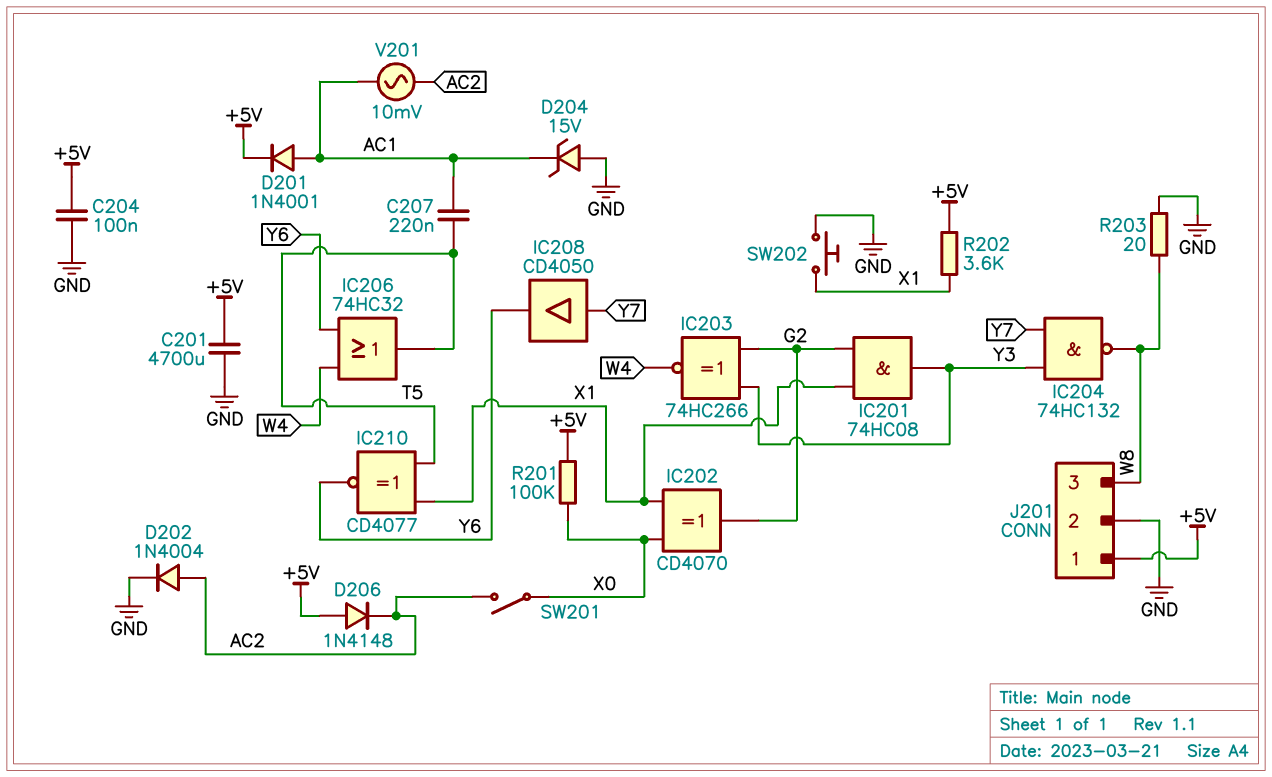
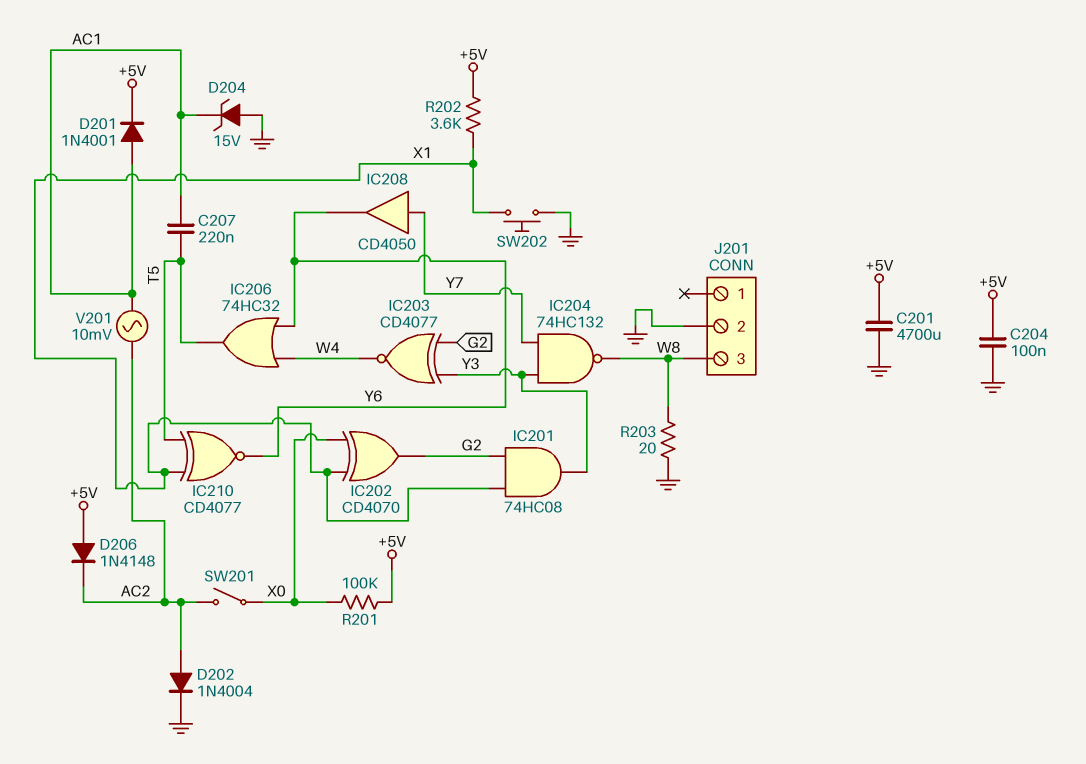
IC203: XNOR 74HC266 (in G2, in Y3, out W4) -> XNOR CD4077 (in G2, in Y3, out W4)
J201 pin 1: +5V -> none

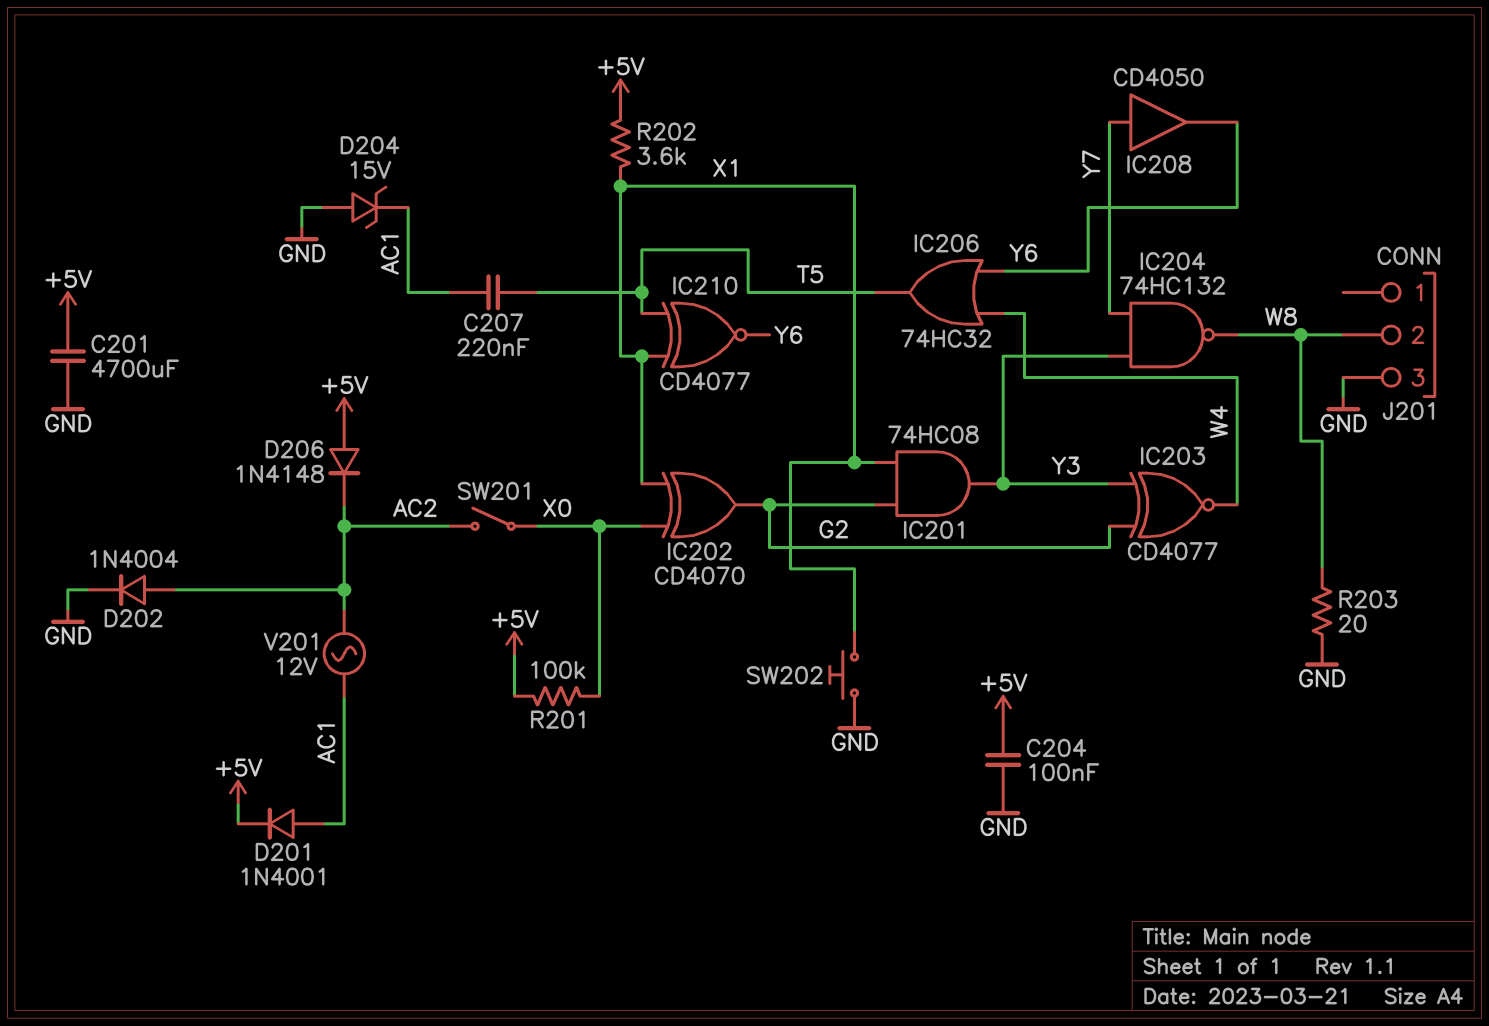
J201 pin 2: GND -> W8
J201 pin 3: W8 -> GND
V201: AC 10mV (AC1, AC2) -> AC 12V (AC1, AC2)

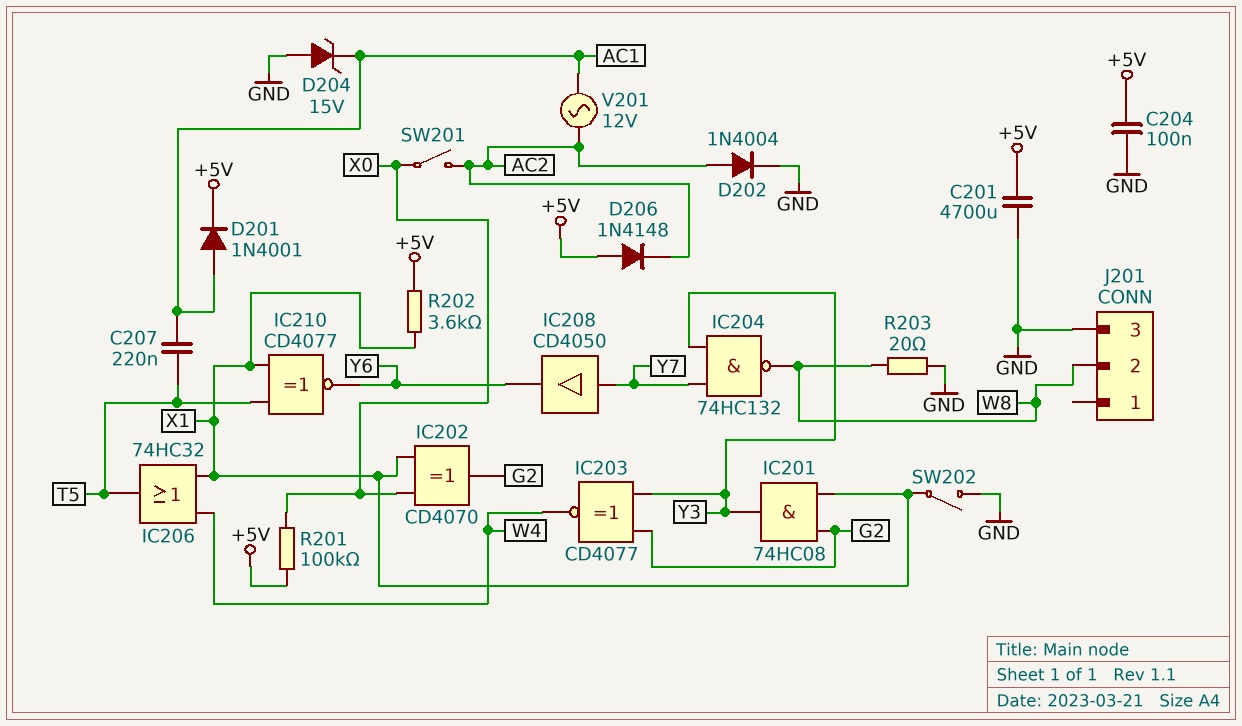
IC206: OR 74HC32 (in W4, in Y6, out T5) -> OR 74HC32 (in W4, in X1, out T5)
SW202: button (GND, X1) -> switch (GND, X1)

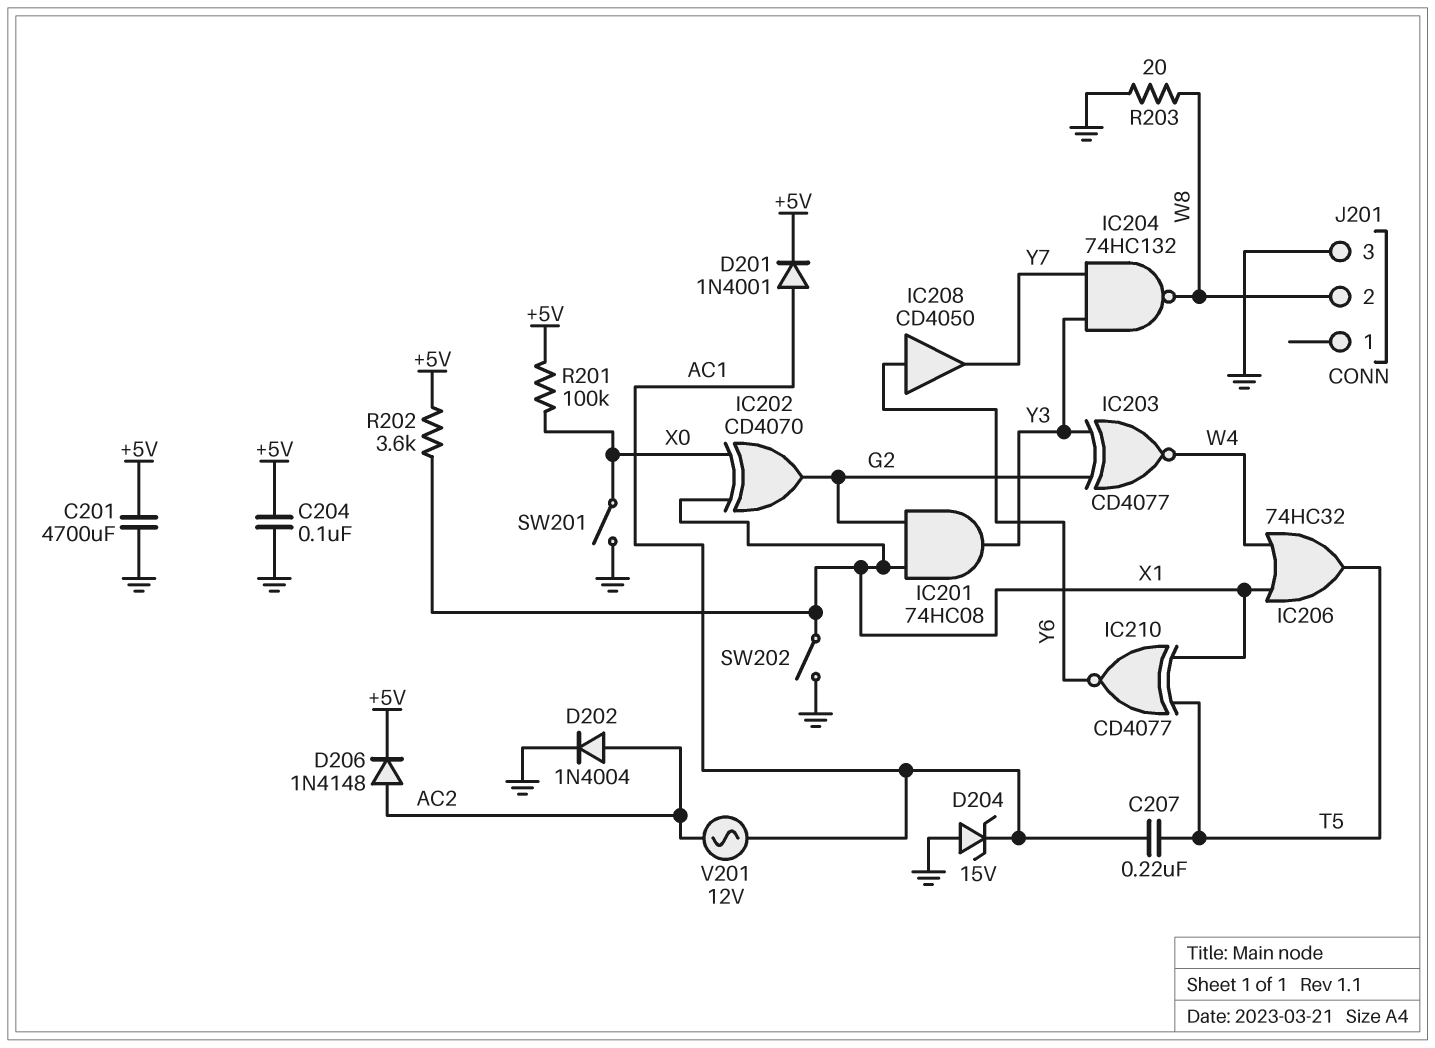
D206: diode 1N4148 (A +5V, K AC2) -> diode 1N4148 (A AC2, K +5V)
IC208: buffer CD4050 (in Y7, out Y6) -> buffer CD4050 (in Y6, out Y7)
SW201: switch (AC2, X0) -> switch (GND, X0)

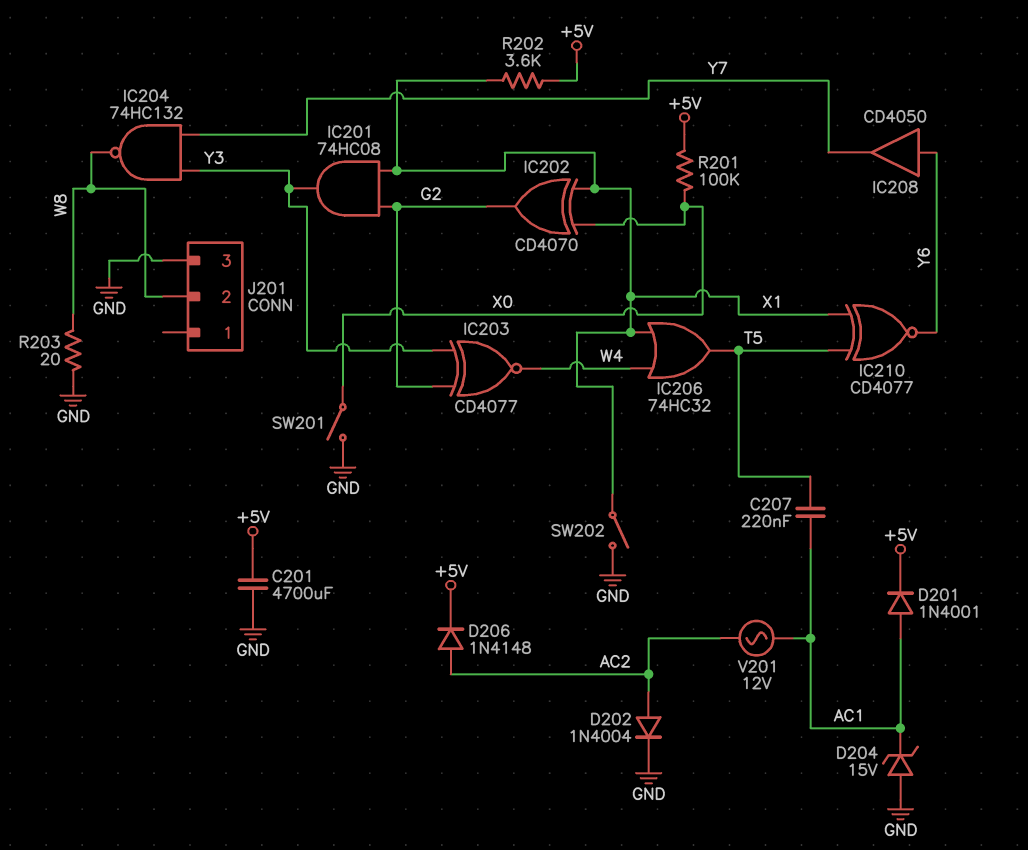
C204: 100nF (+5V, GND) -> none

